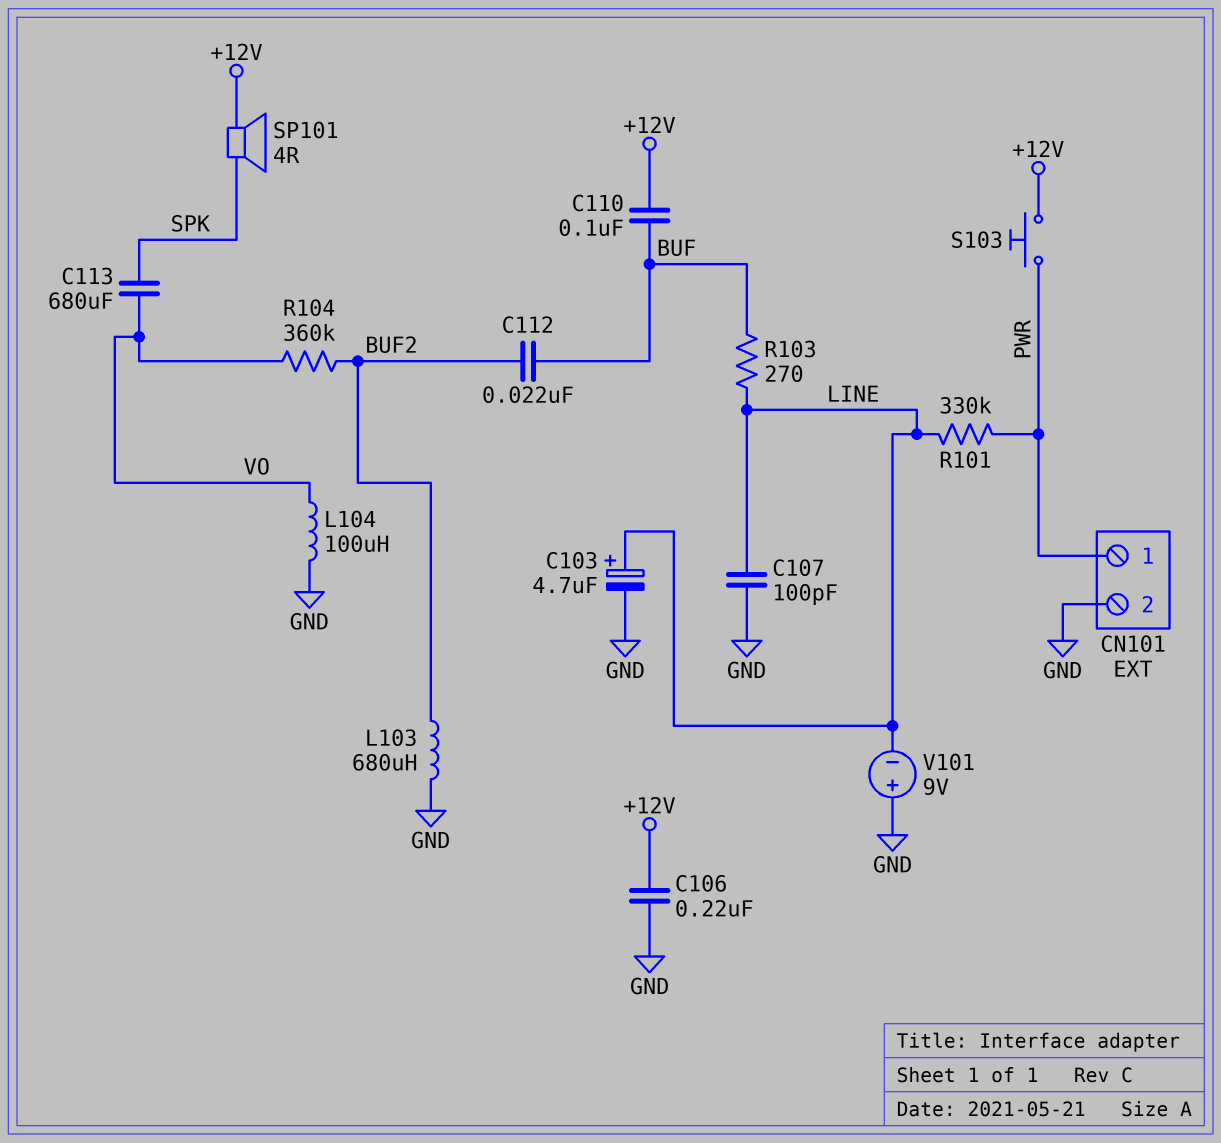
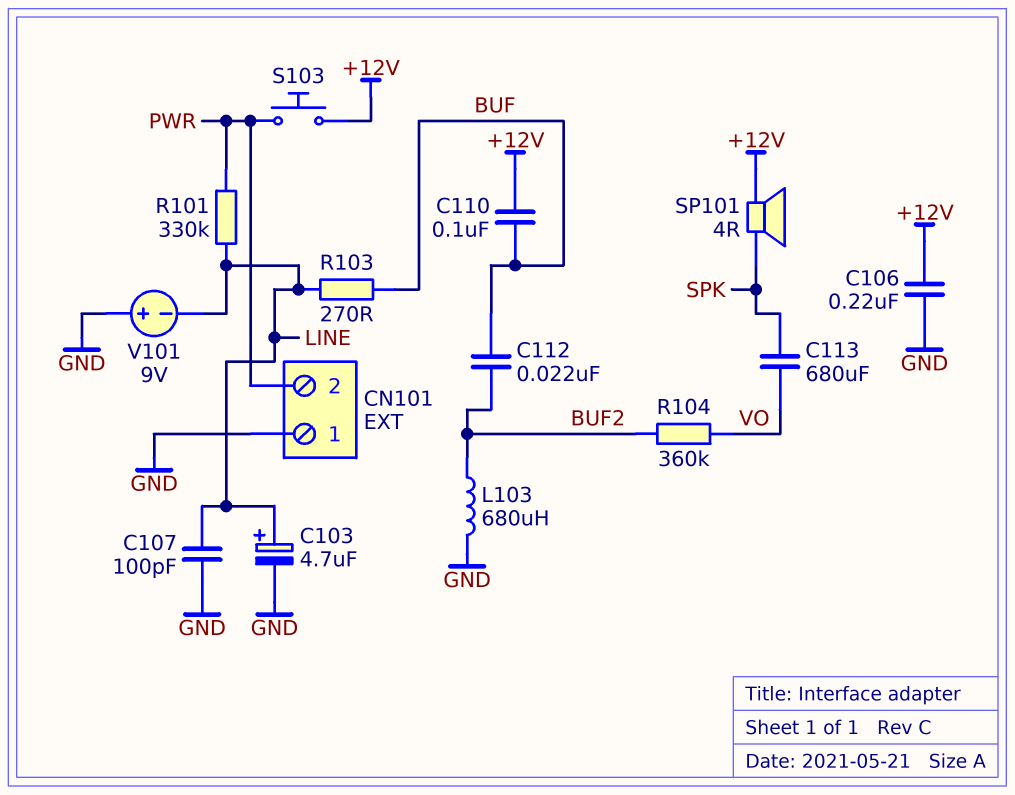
CN101 pin 1: PWR -> GND
CN101 pin 2: GND -> PWR
L104: 100uH (GND, VO) -> none

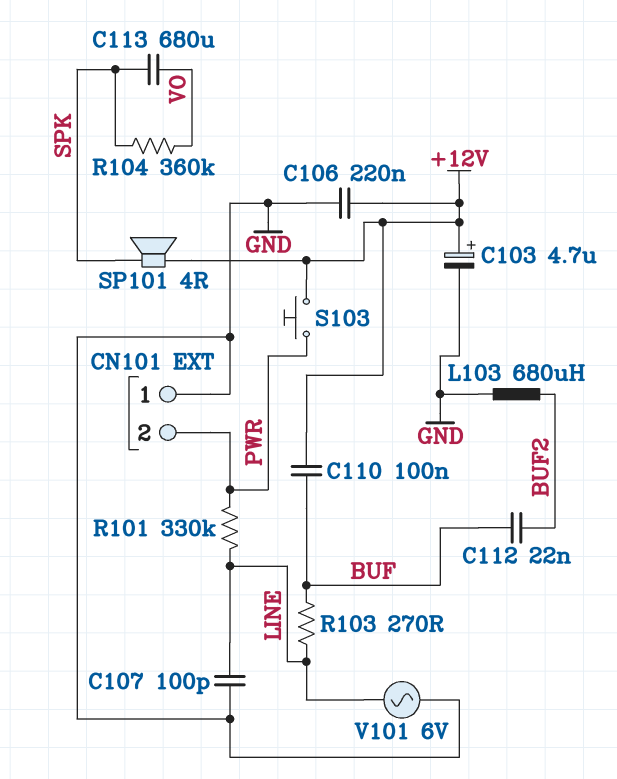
C103: 4.7uF (plus LINE, minus GND) -> 4.7uF (plus +12V, minus GND)
R104: 360k (BUF2, VO) -> 360k (SPK, VO)
V101: 9V (plus GND, minus LINE) -> AC 6V (GND, LINE)

